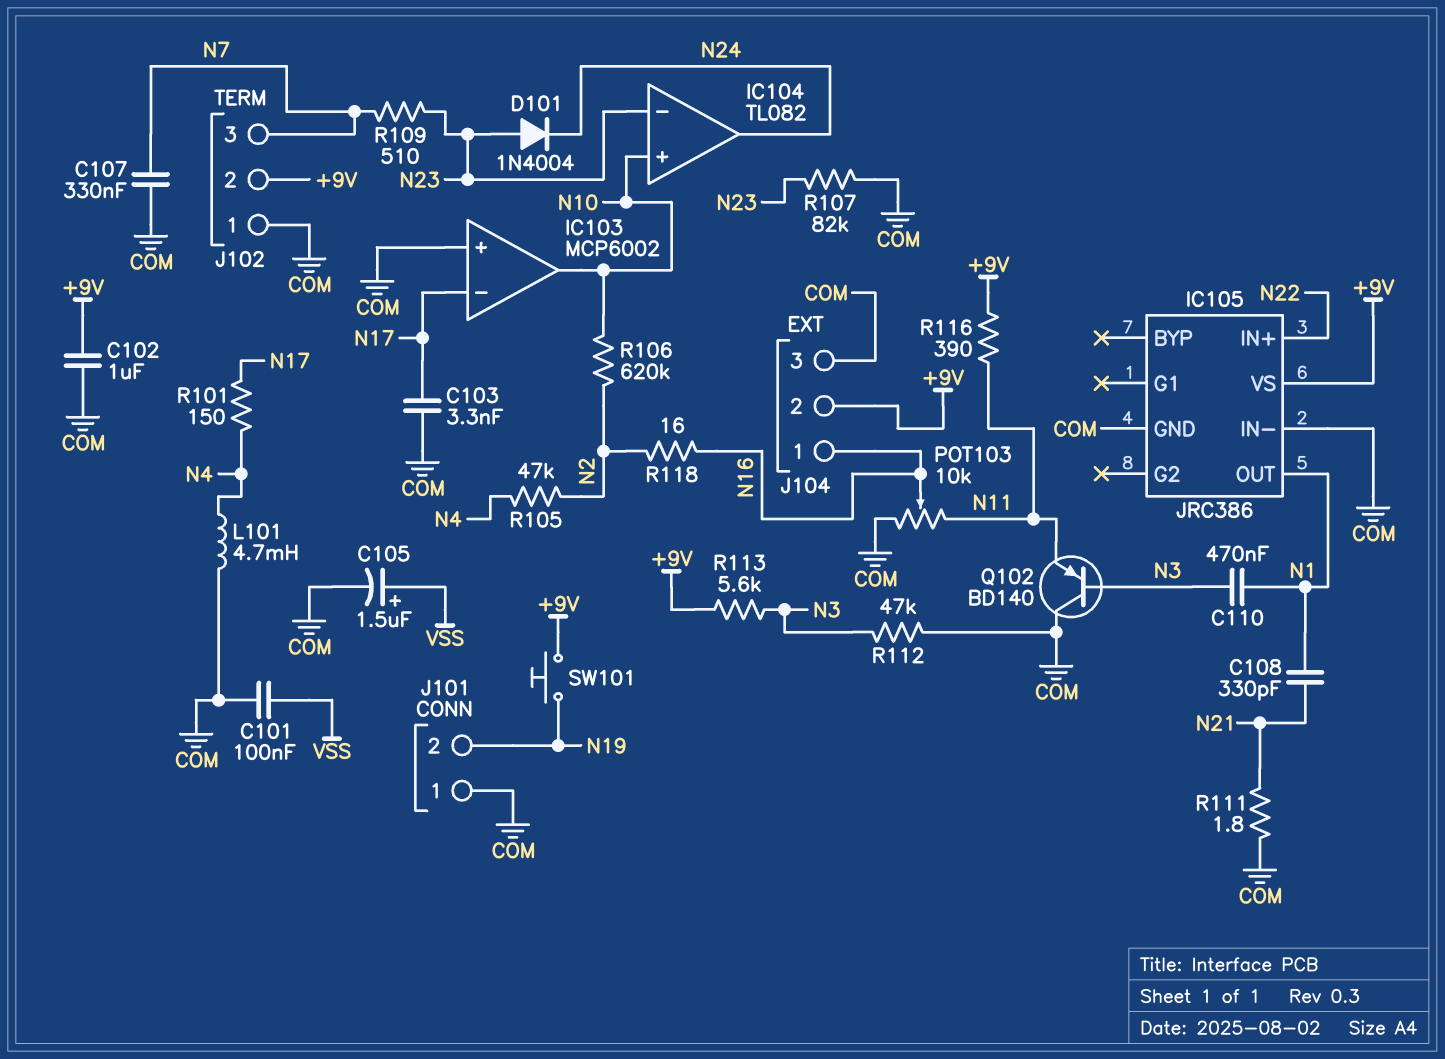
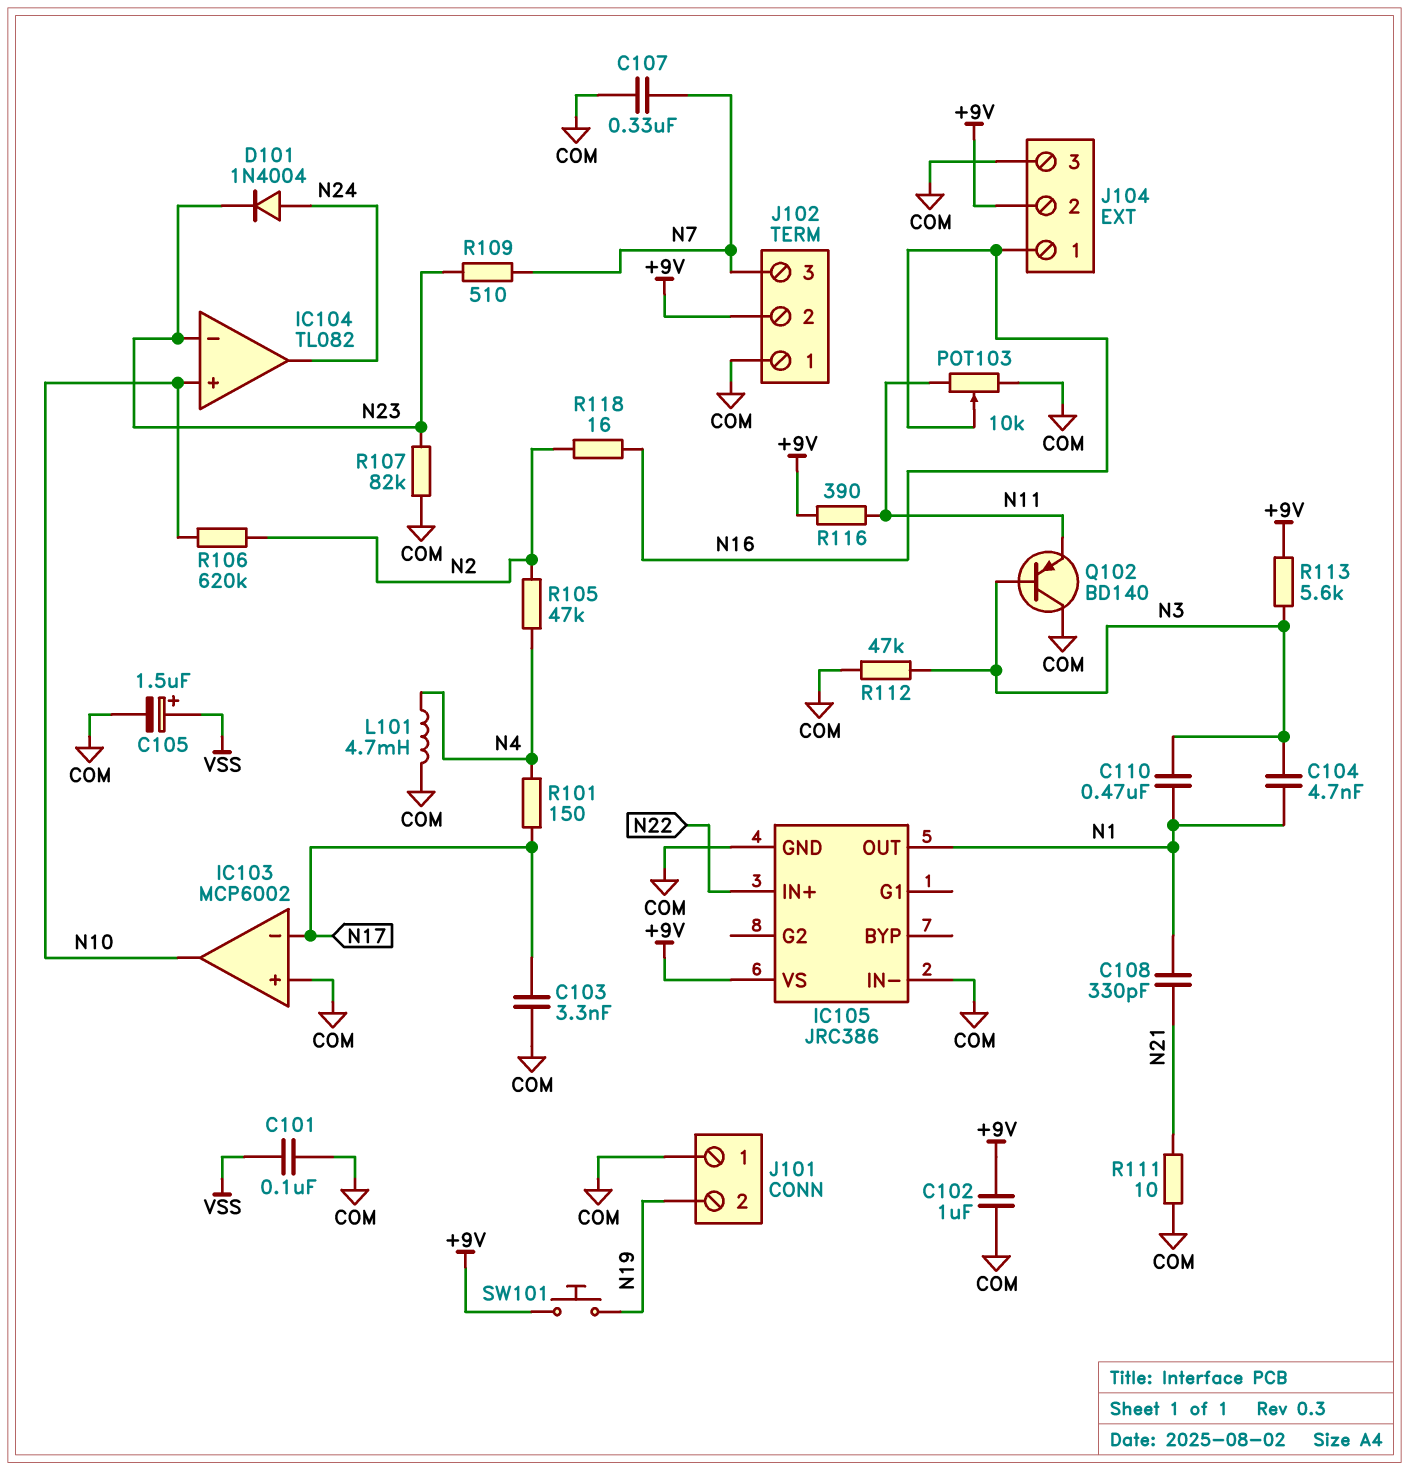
C104: none -> 4.7nF (N1, N3)
D101: diode 1N4004 (A N23, K N24) -> diode 1N4004 (A N24, K N23)
R111: 1.8 (COM, N21) -> 10 (COM, N21)

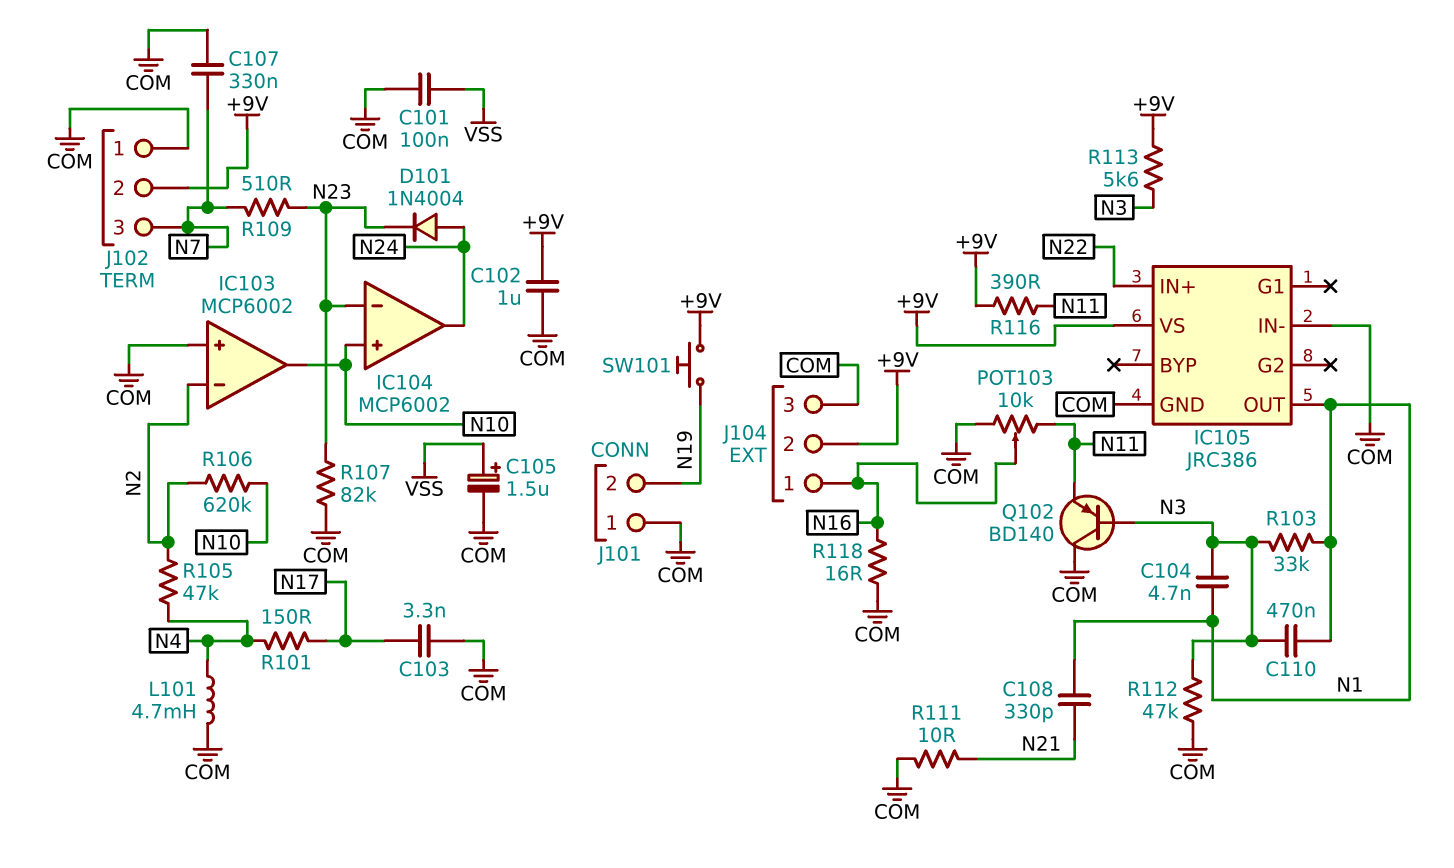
IC103 pin in-: N17 -> N2
IC104: TL082 -> MCP6002
R103: none -> 33k (N1, N3)
R118: 16 (N2, N16) -> 16 (COM, N16)

